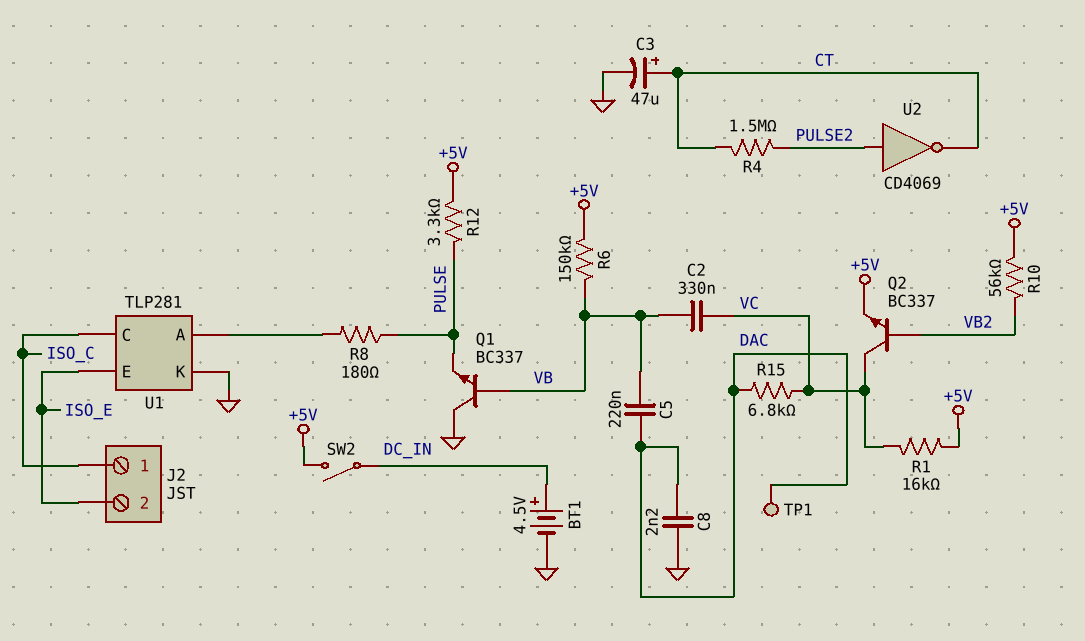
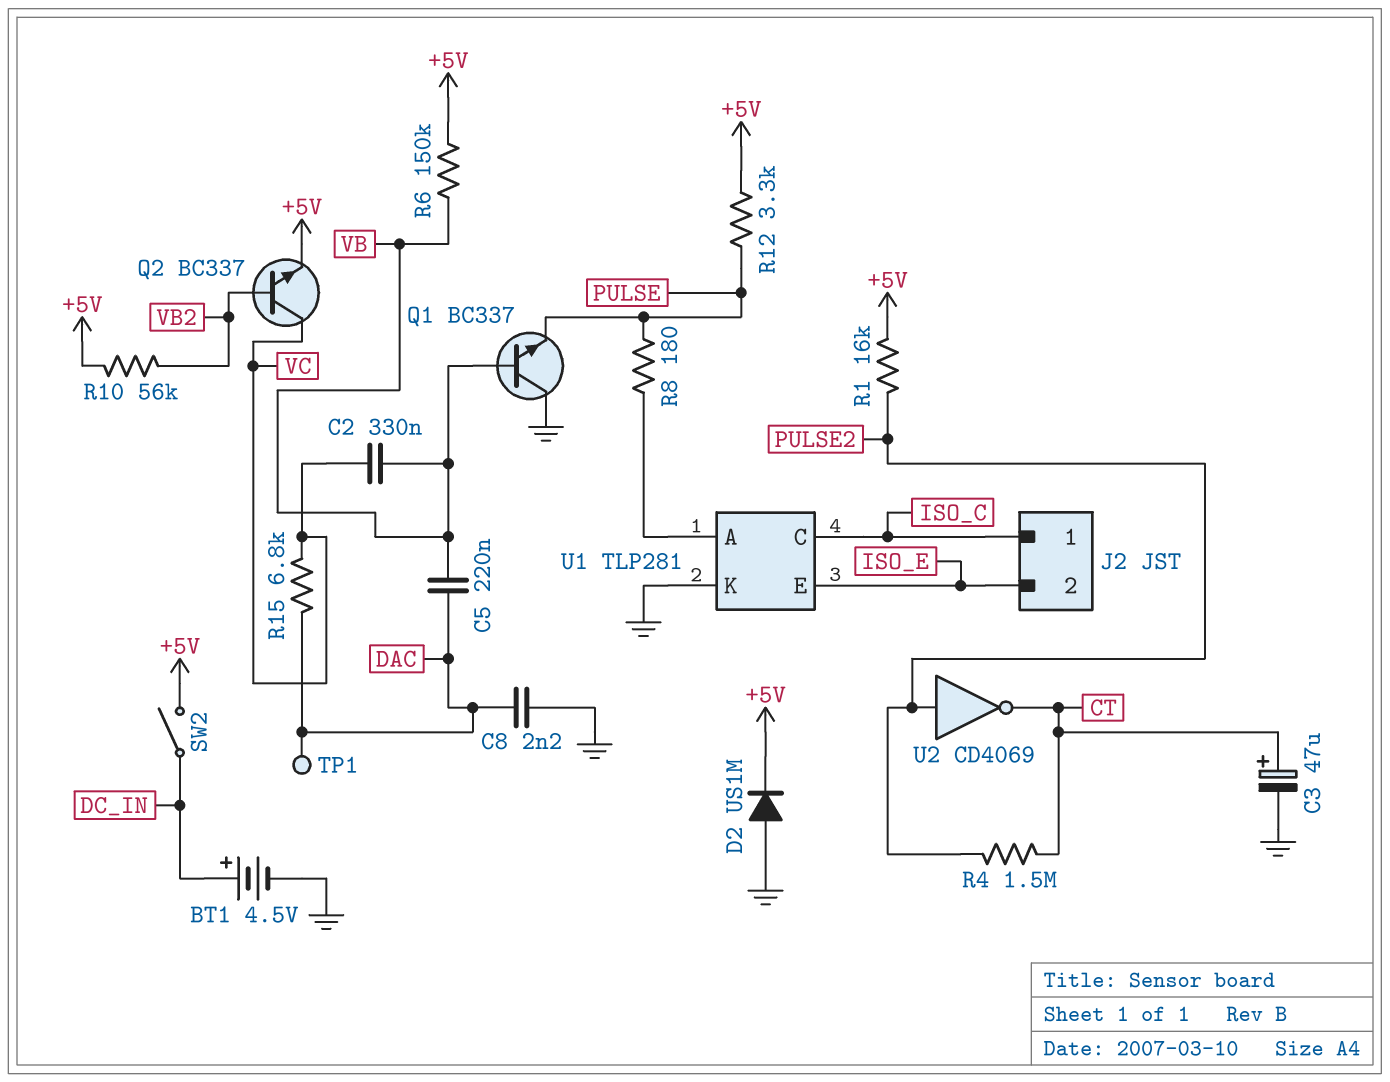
D2: none -> diode US1M (A GND, K +5V)
R1: 16k (+5V, VC) -> 16k (+5V, PULSE2)

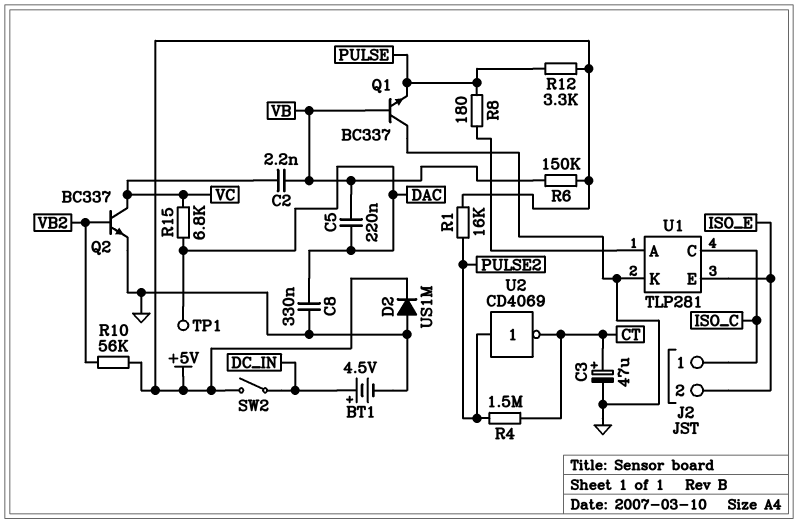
C2: 330nF (VB, VC) -> 2.2nF (VB, VC)
C8: 2.2nF (DAC, GND) -> 330nF (DAC, GND)
Q2: NPN BC337 (B VB2, C VC, E +5V) -> NPN BC337 (B VB2, C VC, E GND)

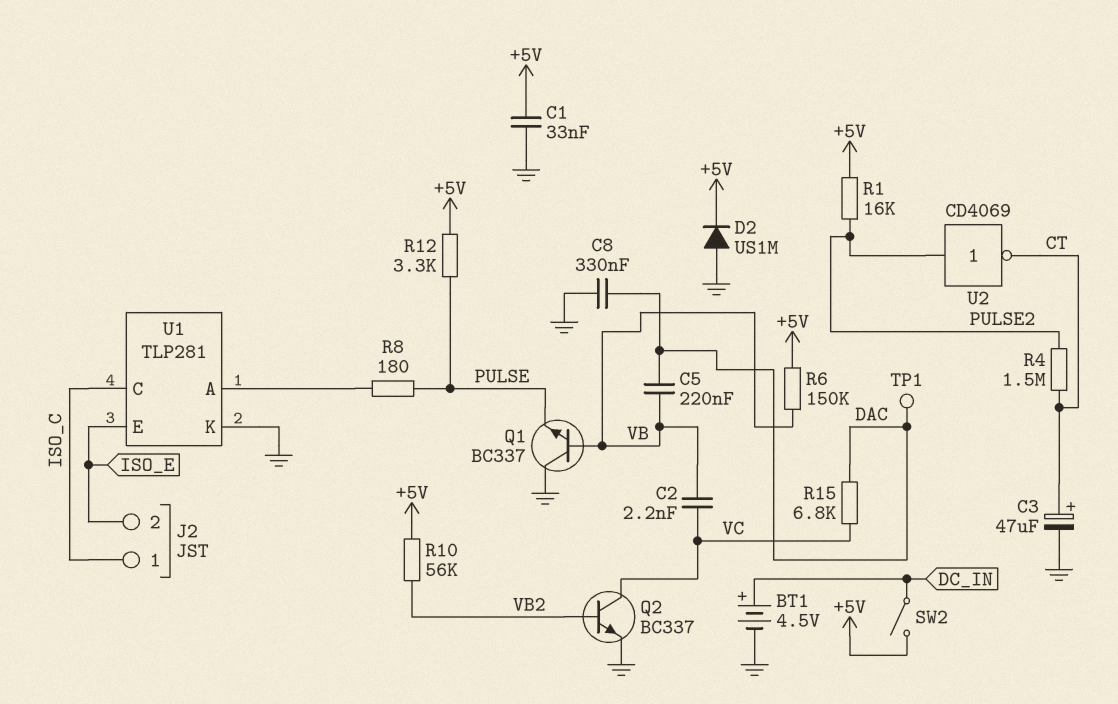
C1: none -> 33nF (+5V, GND)

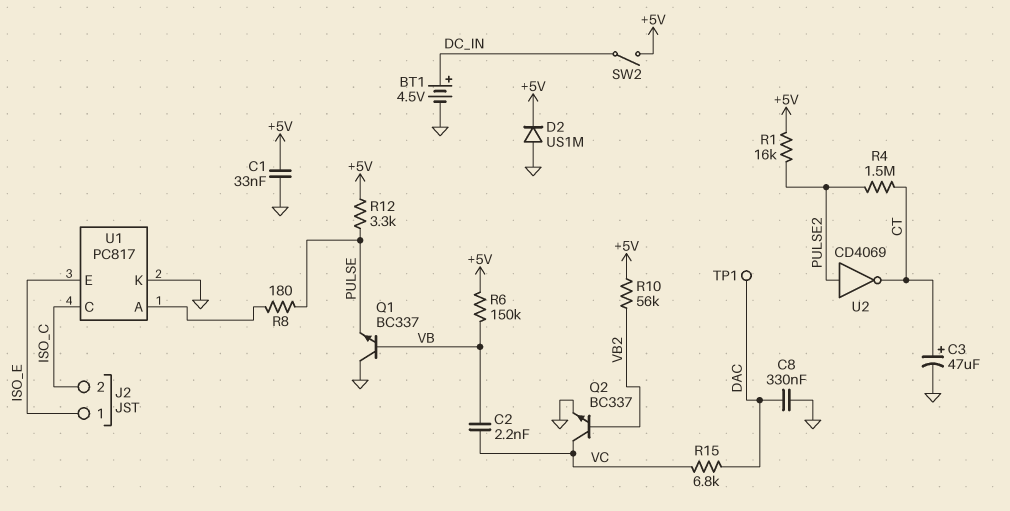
C5: 220nF (DAC, VB) -> none
J2 pin 1: ISO_C -> ISO_E
J2 pin 2: ISO_E -> ISO_C
U1: TLP281 -> PC817

